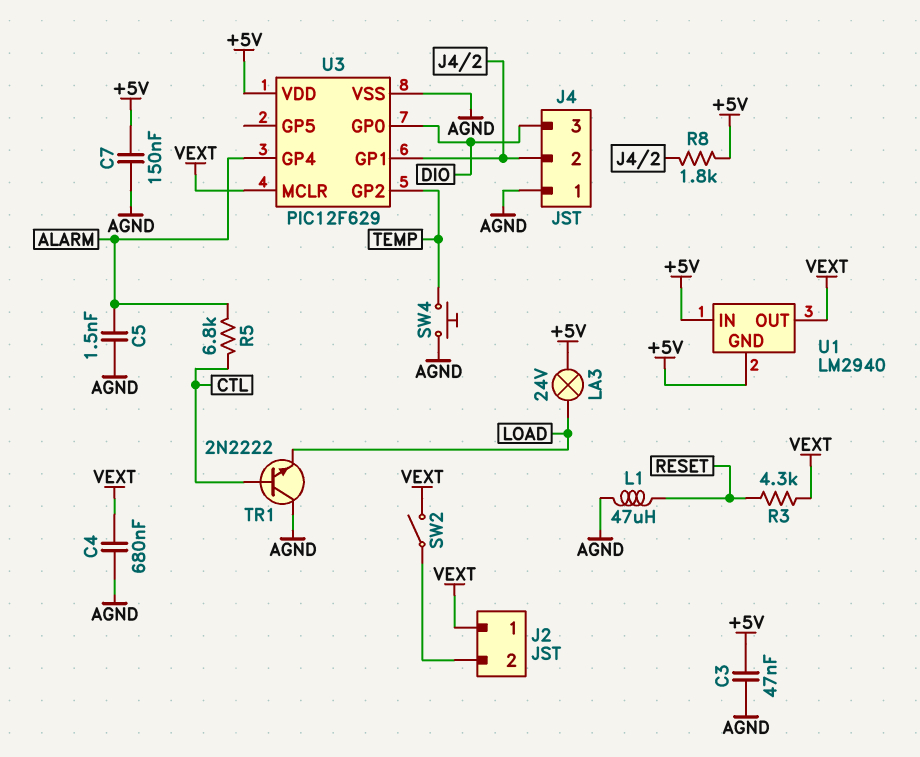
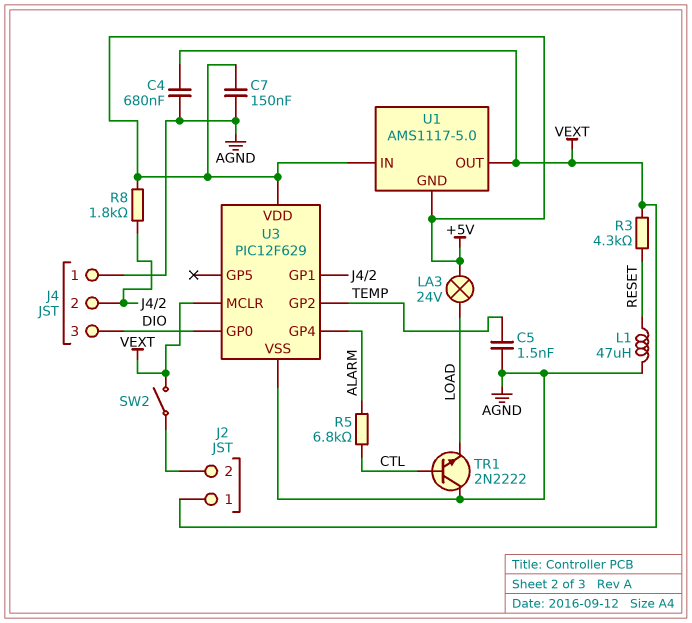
C3: 47nF (+5V, AGND) -> none
C5: 1.5nF (AGND, ALARM) -> 1.5nF (AGND, TEMP)
SW4: button (AGND, TEMP) -> none
U1: LM2940 -> AMS1117-5.0

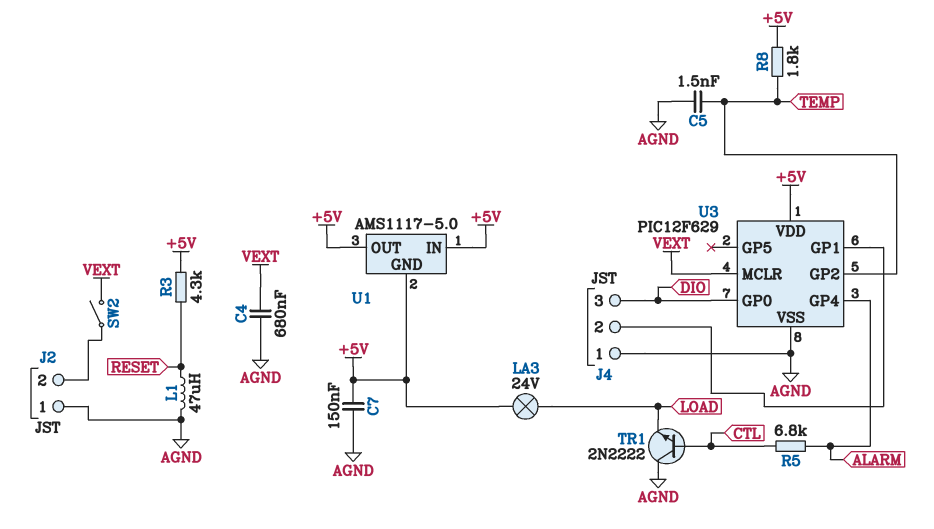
J2 pin 1: VEXT -> AGND
R3: 4.3k (RESET, VEXT) -> 4.3k (+5V, RESET)
R8: 1.8k (+5V, J4/2) -> 1.8k (+5V, TEMP)
U1 pin OUT: VEXT -> +5V

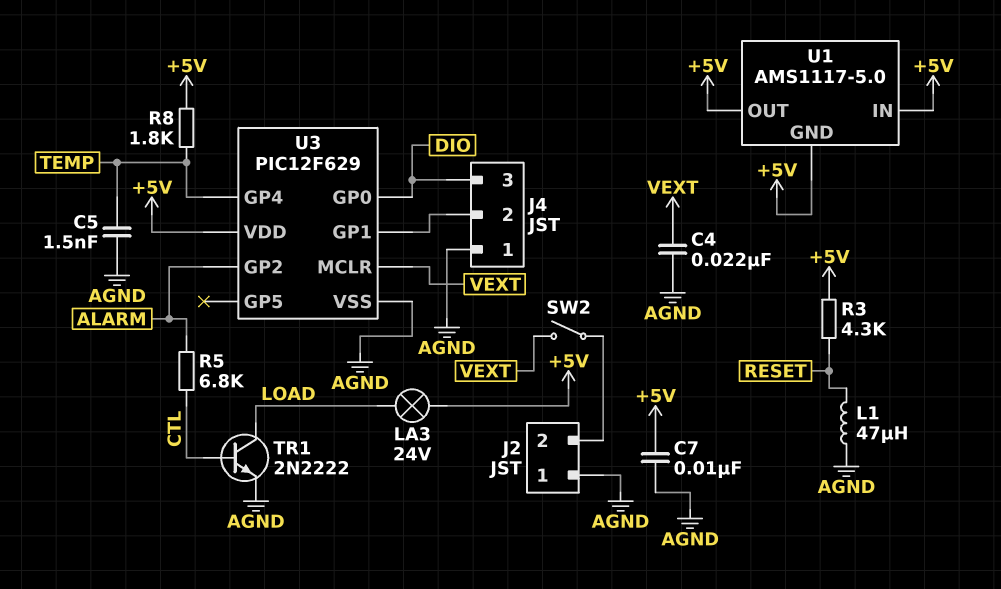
C4: 680nF (AGND, VEXT) -> 22nF (AGND, VEXT)
C7: 150nF (+5V, AGND) -> 10nF (+5V, AGND)
TR1: NPN 2N2222 (B CTL, C AGND, E LOAD) -> NPN 2N2222 (B CTL, C LOAD, E AGND)
U3 pin GP2: TEMP -> ALARM
U3 pin GP4: ALARM -> TEMP

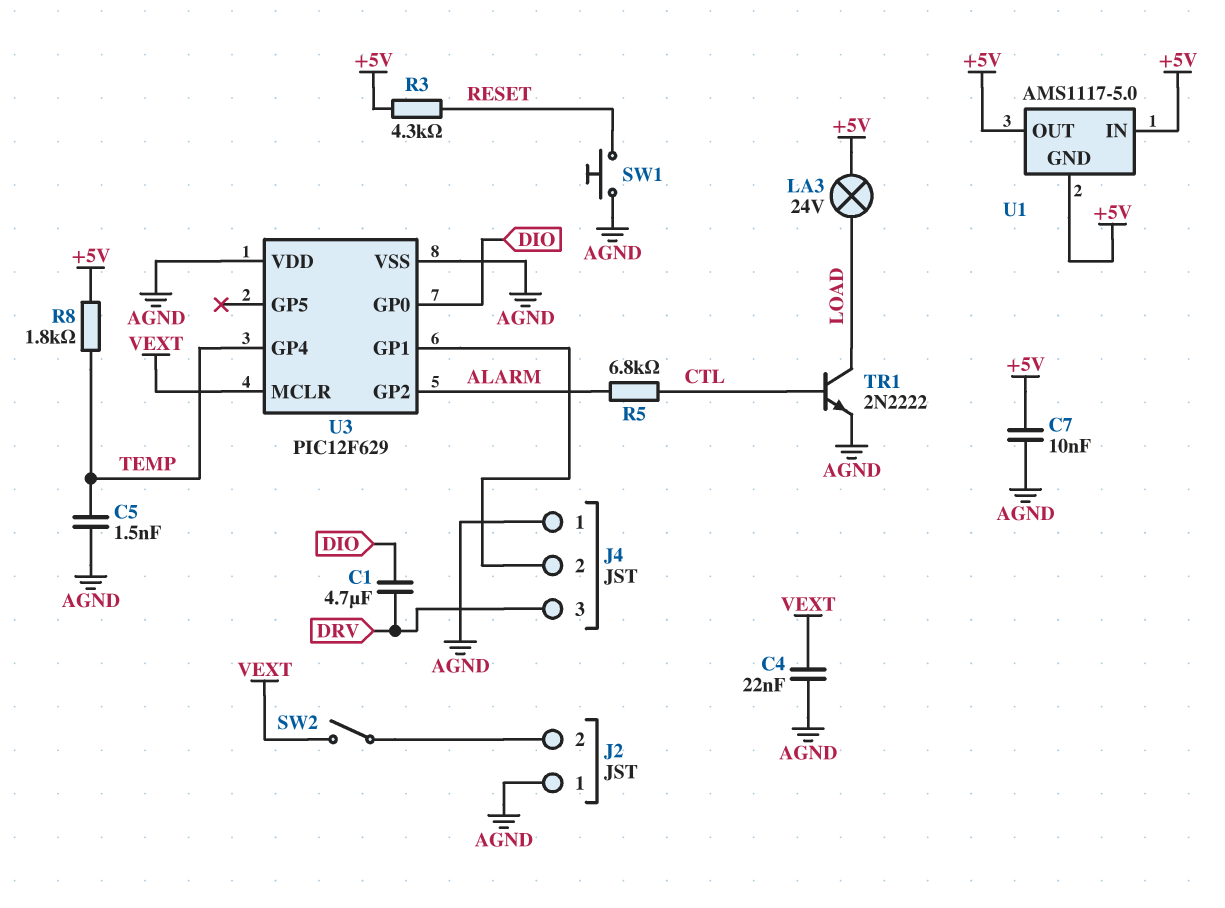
C1: none -> 4.7uF (DIO, DRV)
J4 pin 3: DIO -> DRV
L1: 47uH (AGND, RESET) -> none
SW1: none -> button (AGND, RESET)
U3 pin VDD: +5V -> AGND

